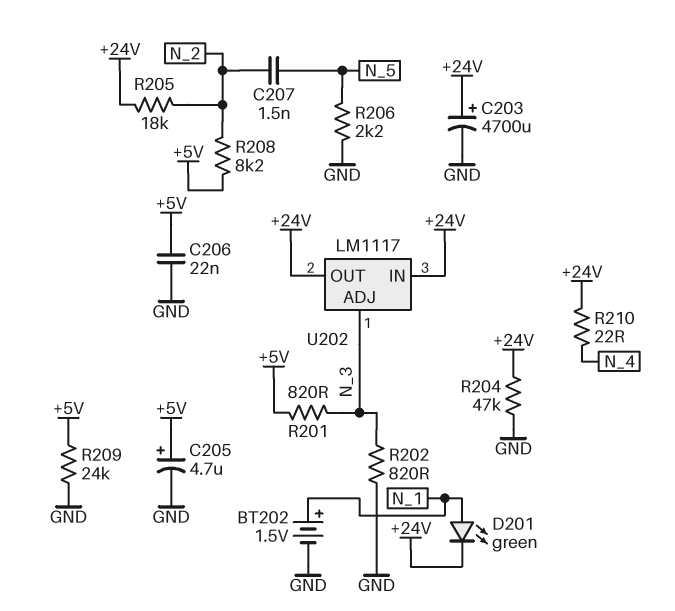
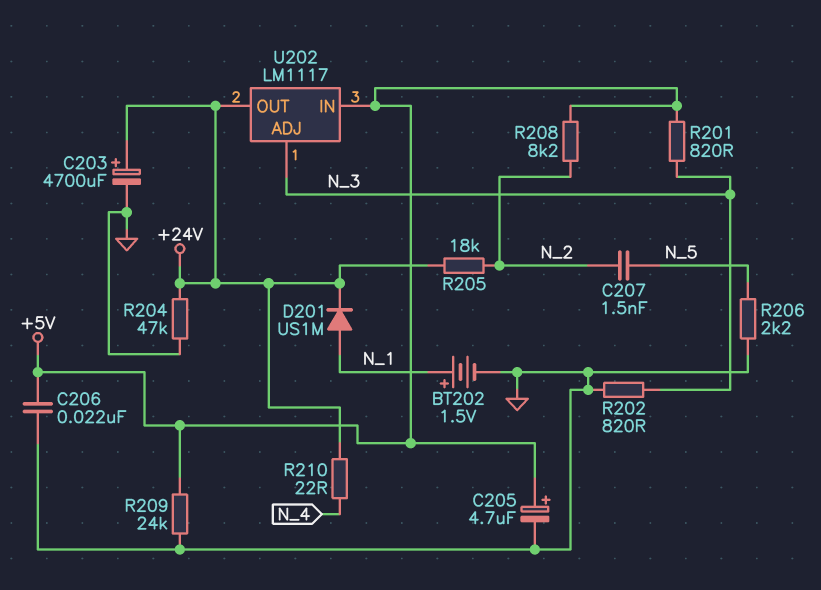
D201: LED green (A N_1, K +24V) -> diode US1M (A N_1, K +24V)
U202 pin IN: +24V -> +5V

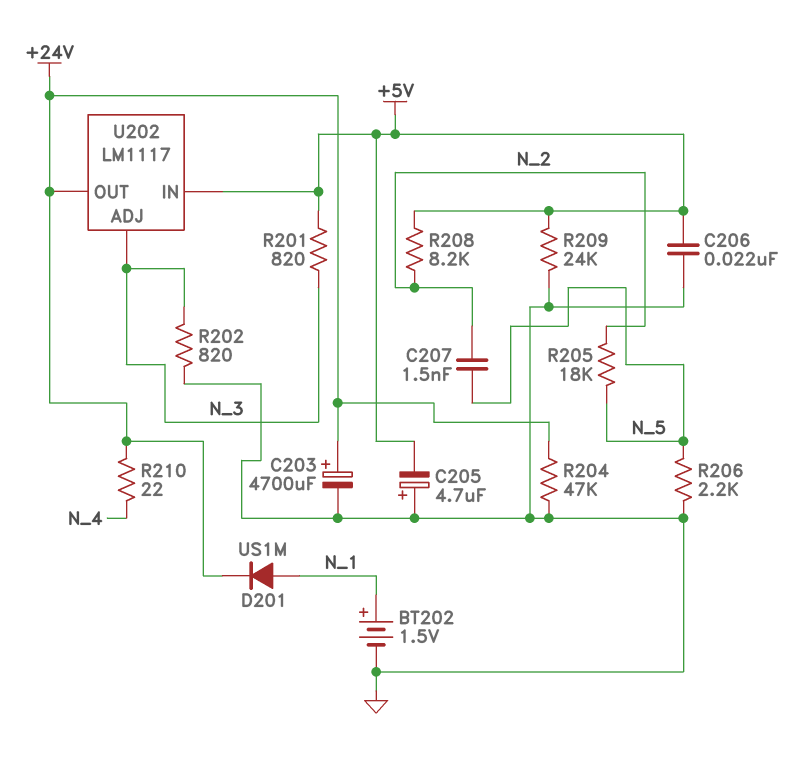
C205: 4.7uF (plus +5V, minus GND) -> 4.7uF (plus GND, minus +5V)
R205: 18k (+24V, N_2) -> 18k (N_2, N_5)

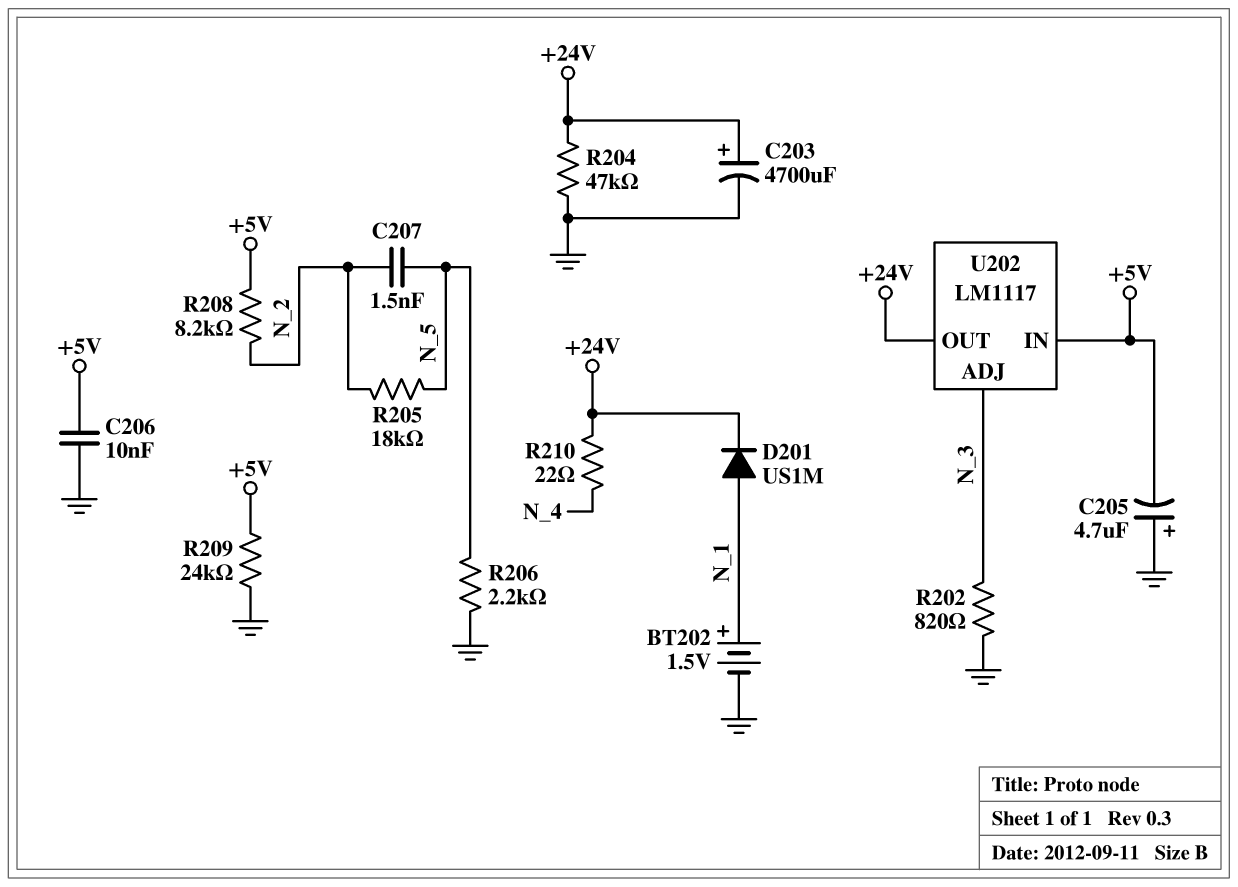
C206: 22nF (+5V, GND) -> 10nF (+5V, GND)
R201: 820 (+5V, N_3) -> none

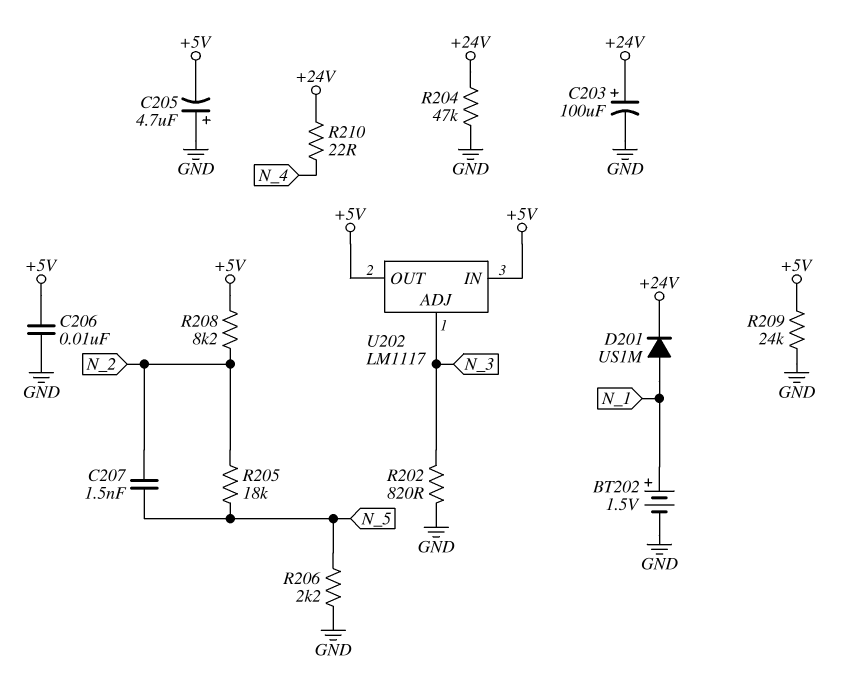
C203: 4700uF (plus +24V, minus GND) -> 100uF (plus +24V, minus GND)
U202 pin OUT: +24V -> +5V

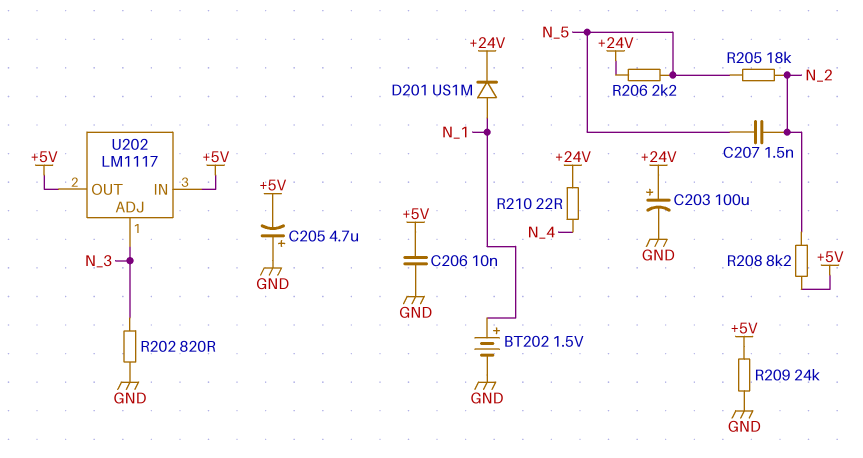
R204: 47k (+24V, GND) -> none
R206: 2.2k (GND, N_5) -> 2.2k (+24V, N_5)

